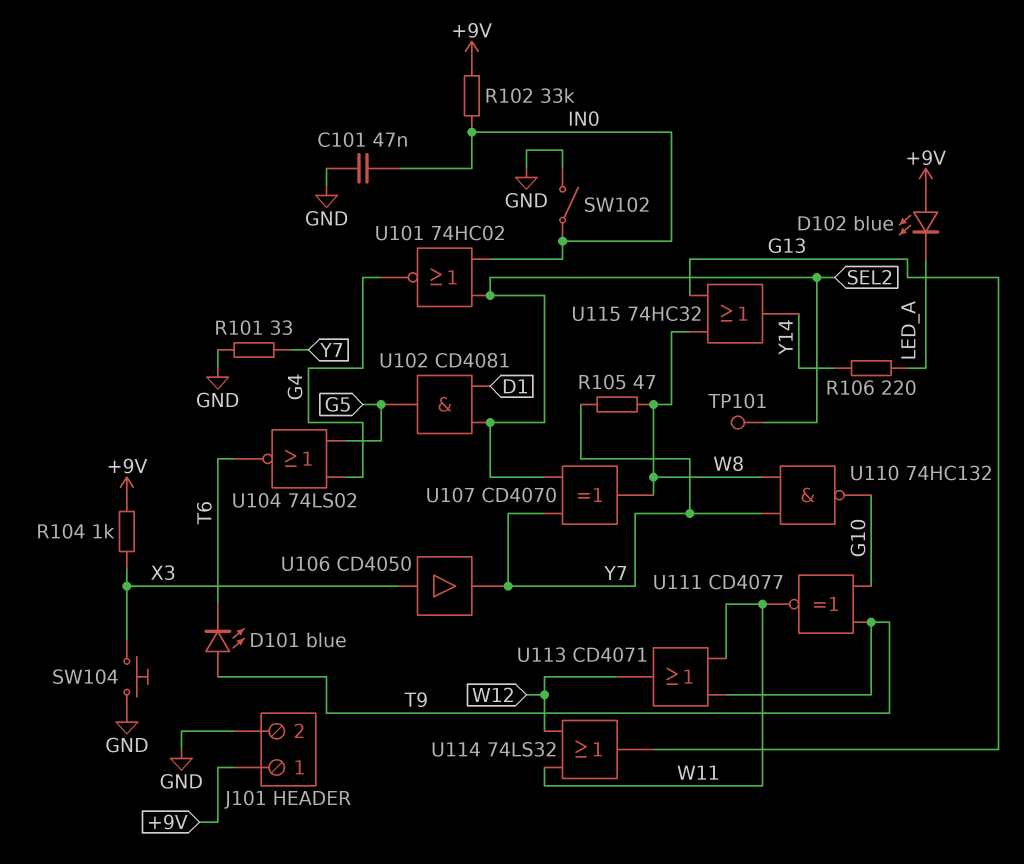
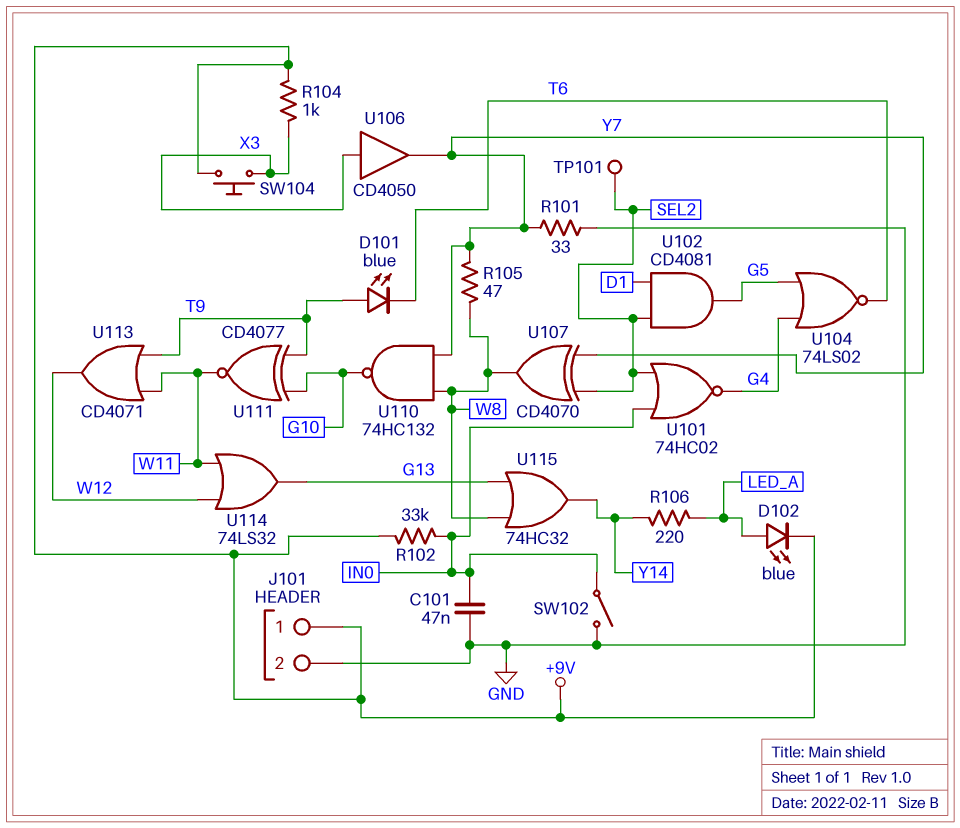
D102: LED blue (A +9V, K LED_A) -> LED blue (A LED_A, K +9V)
SW104: button (GND, X3) -> button (+9V, X3)

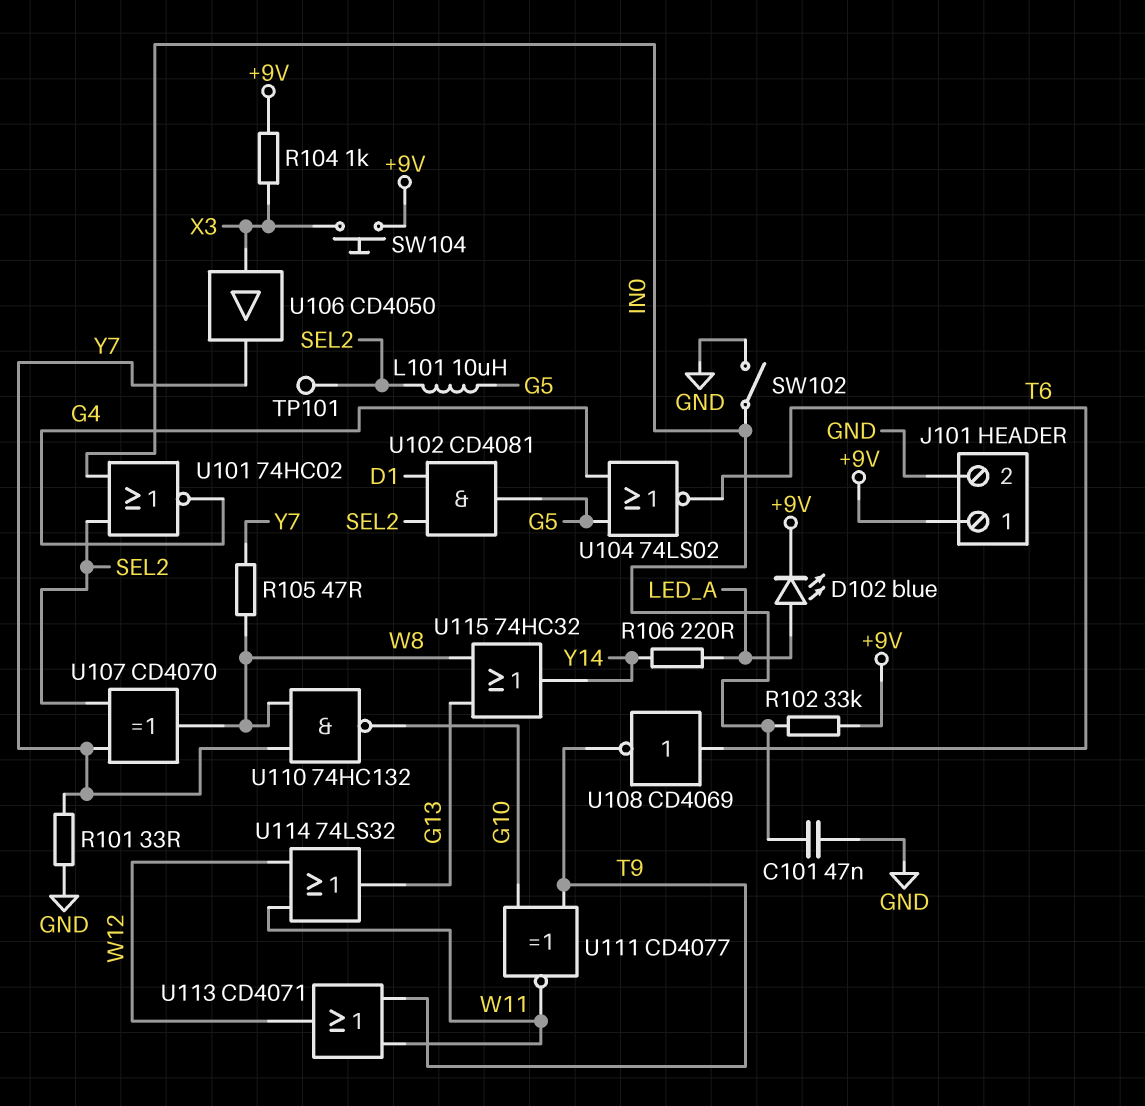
D101: LED blue (A T9, K T6) -> none
L101: none -> 10uH (G5, SEL2)
U108: none -> NOT CD4069 (in T6, out T9)

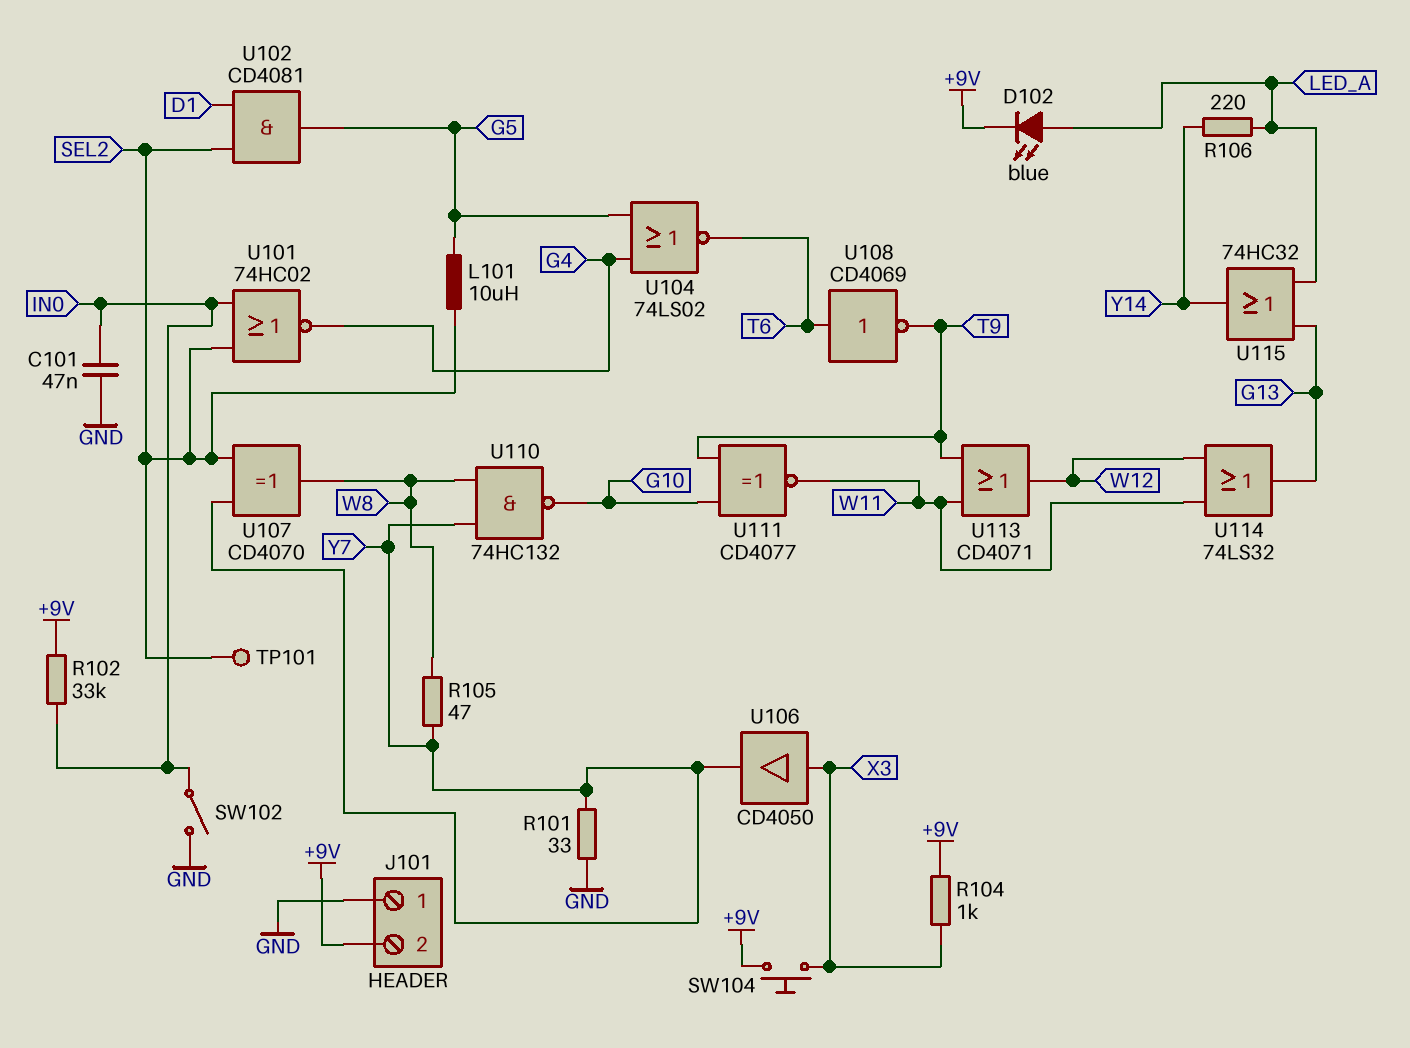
J101 pin 1: +9V -> GND
J101 pin 2: GND -> +9V
U115: OR 74HC32 (in G13, in W8, out Y14) -> OR 74HC32 (in G13, in LED_A, out Y14)

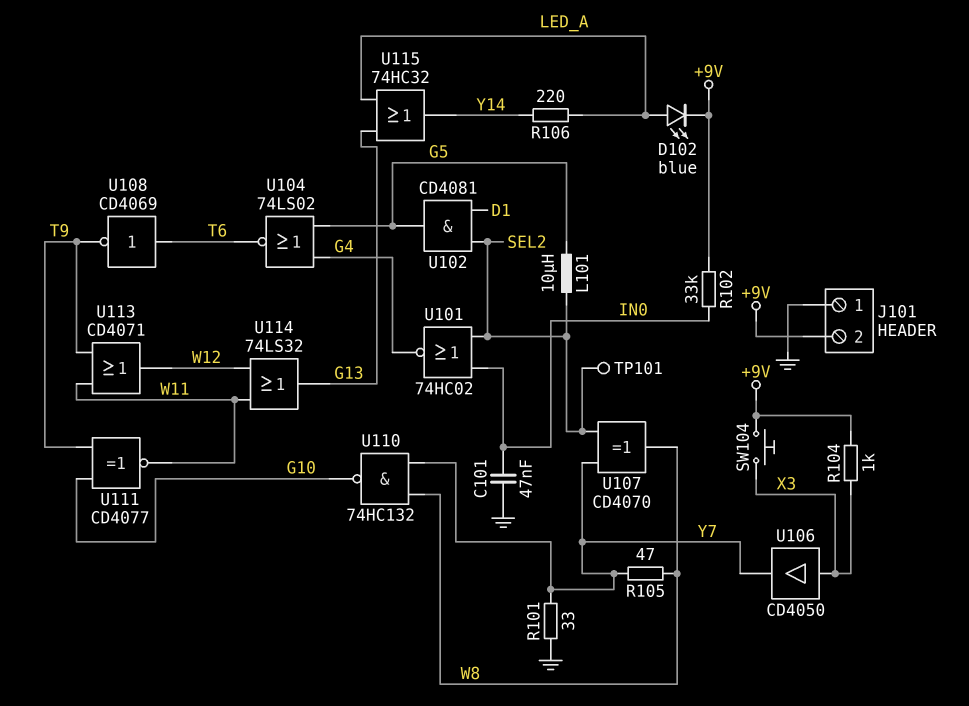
SW102: switch (GND, IN0) -> none

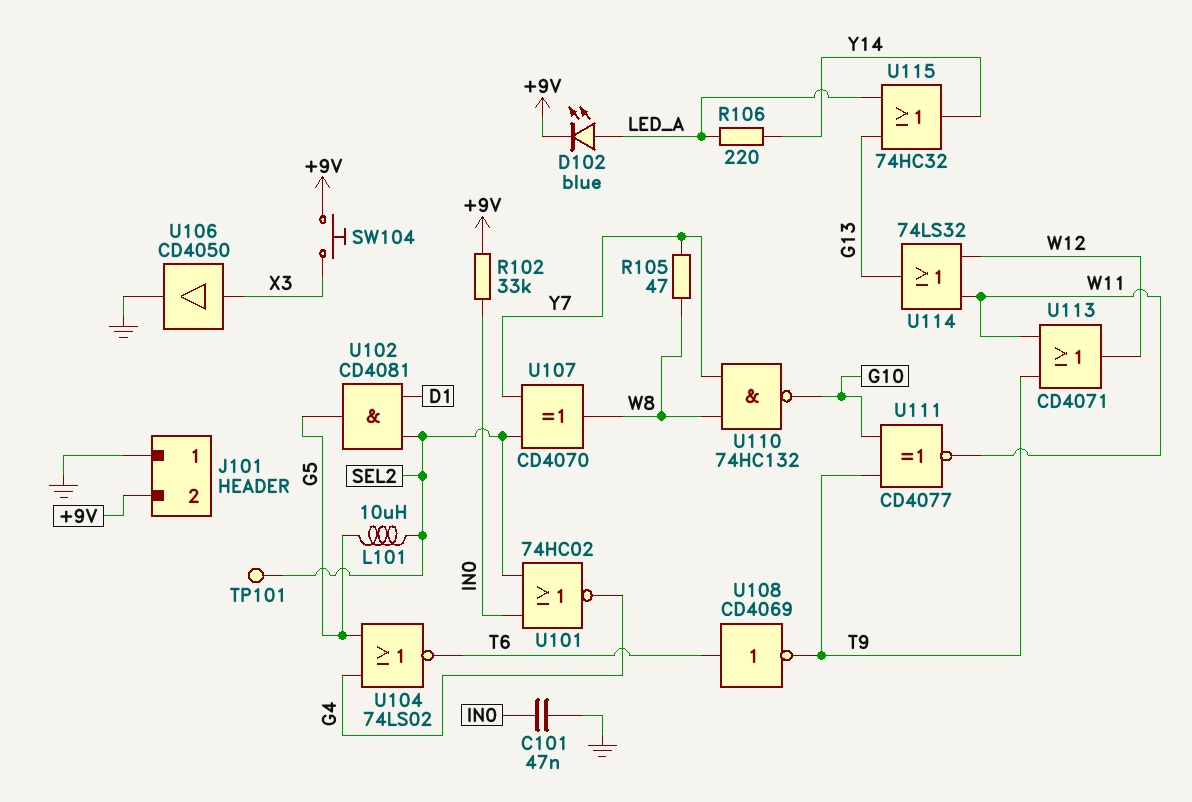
R101: 33 (GND, Y7) -> none
R104: 1k (+9V, X3) -> none
U106: buffer CD4050 (in X3, out Y7) -> buffer CD4050 (in X3, out GND)

